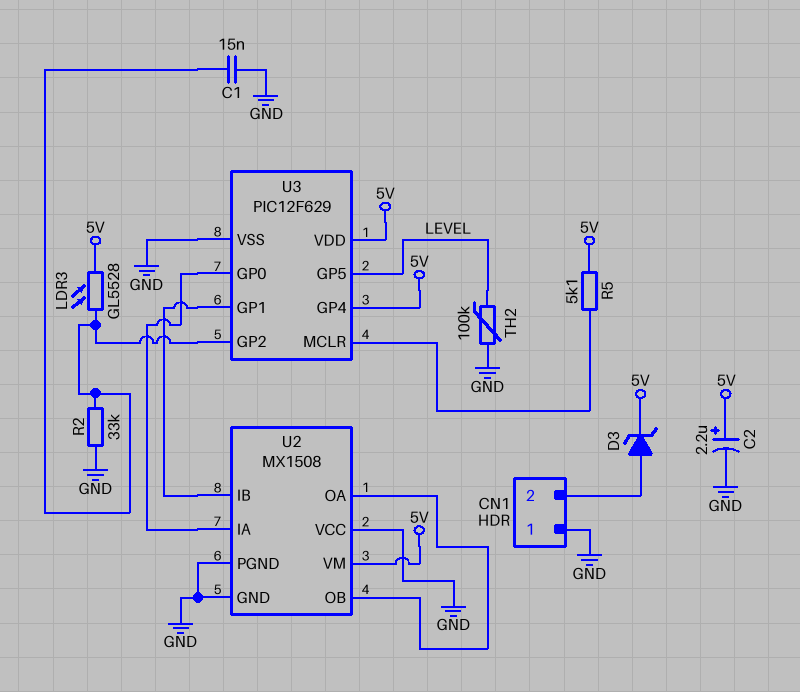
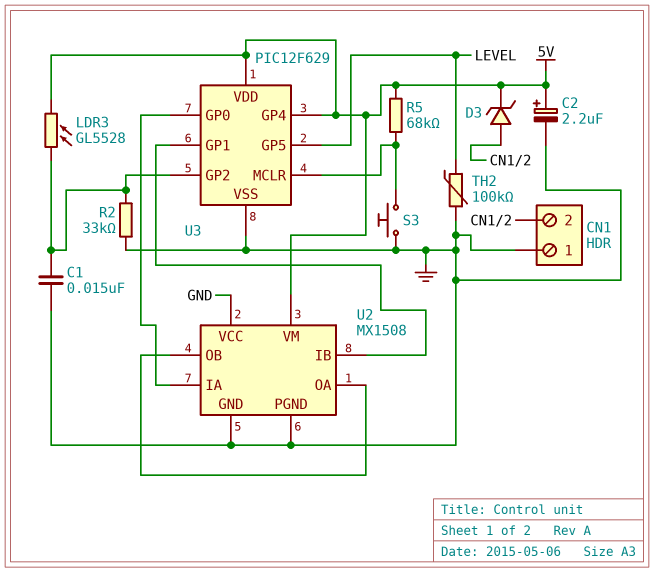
R5: 5.1k (5V, U3/MCLR) -> 68k (5V, U3/MCLR)
S3: none -> button (GND, U3/MCLR)

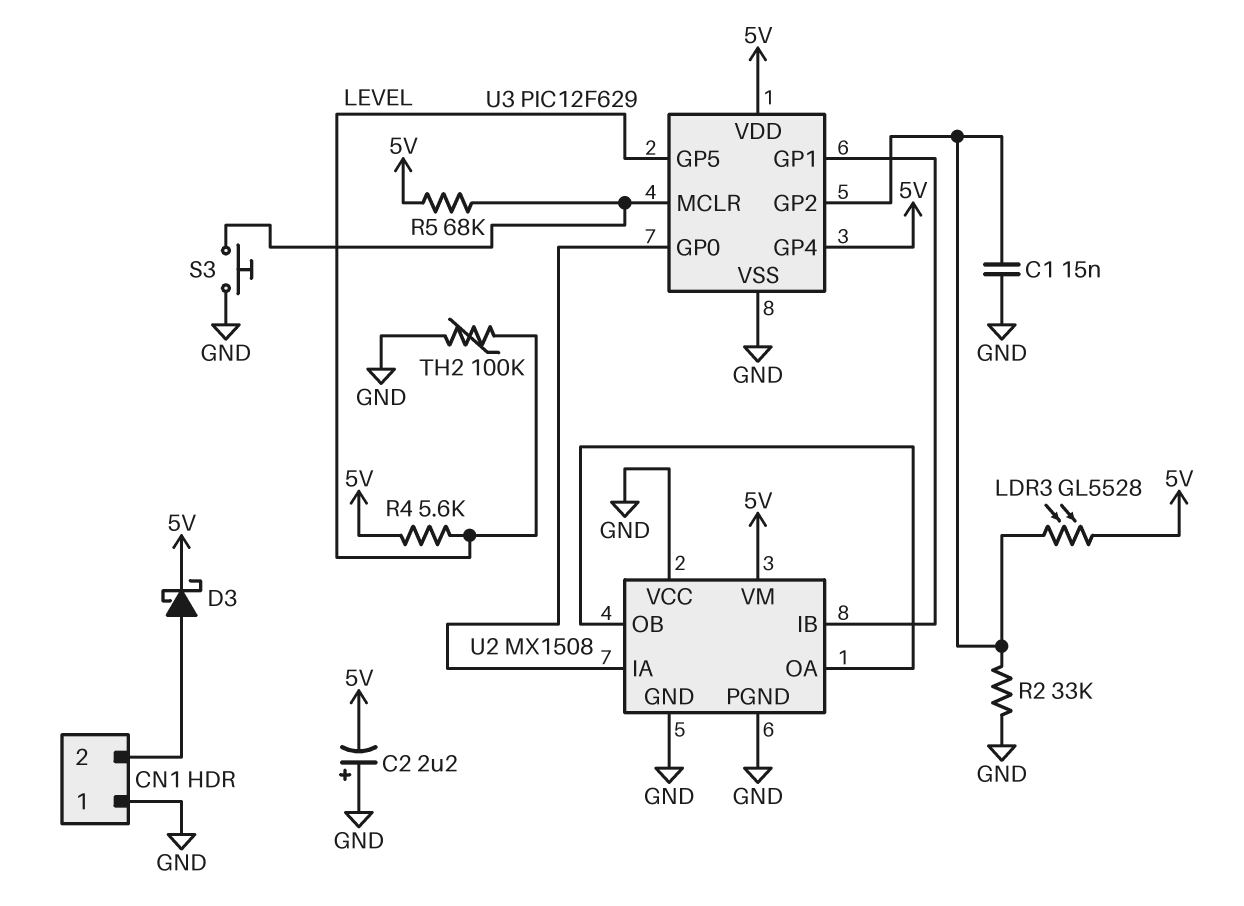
C2: 2.2uF (plus 5V, minus GND) -> 2.2uF (plus GND, minus 5V)
D3: zener (A CN1/2, K 5V) -> schottky (A CN1/2, K 5V)
R4: none -> 5.6k (5V, LEVEL)

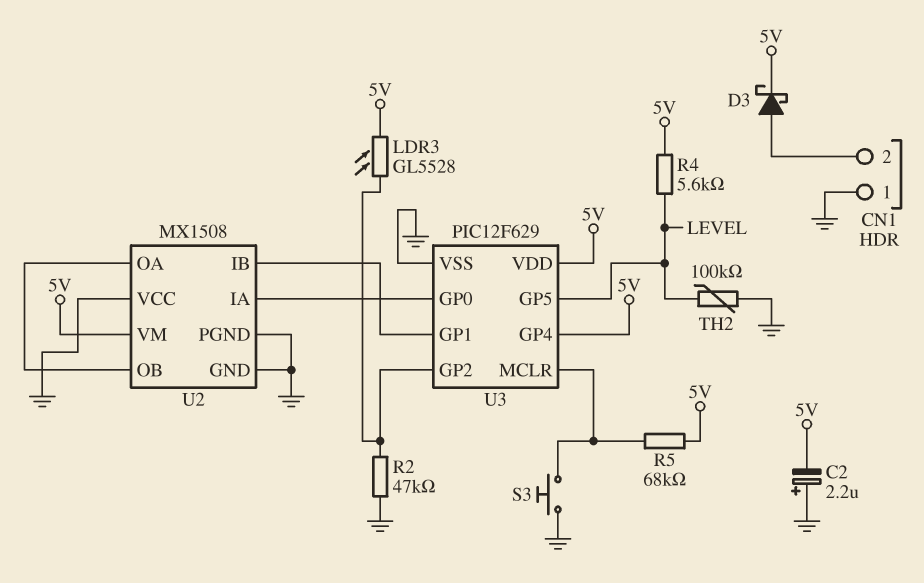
C1: 15nF (GND, U3/GP2) -> none
R2: 33k (GND, U3/GP2) -> 47k (GND, U3/GP2)

